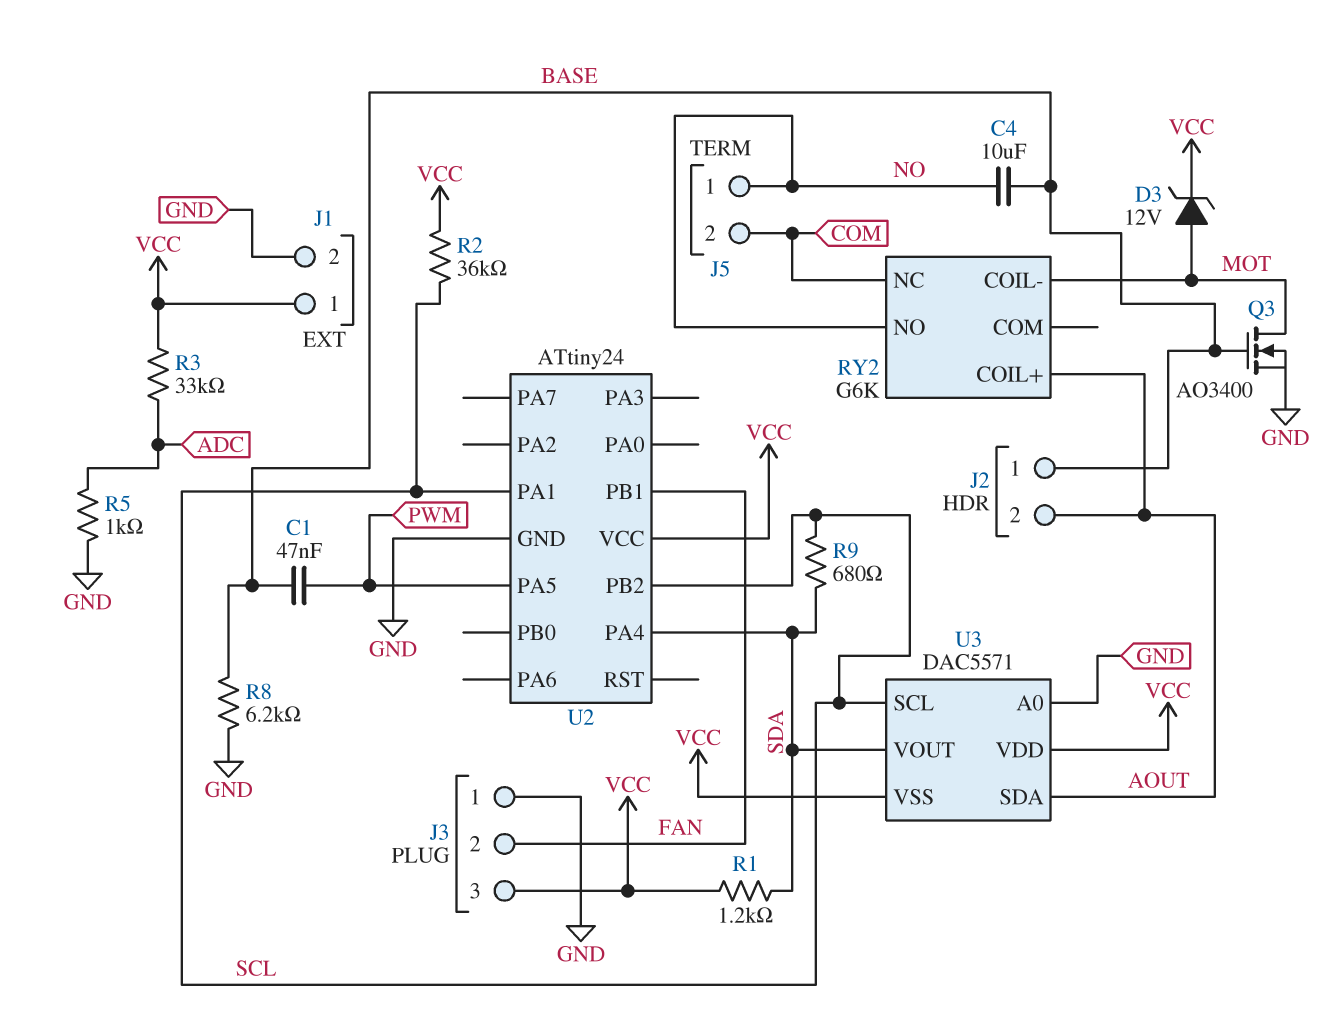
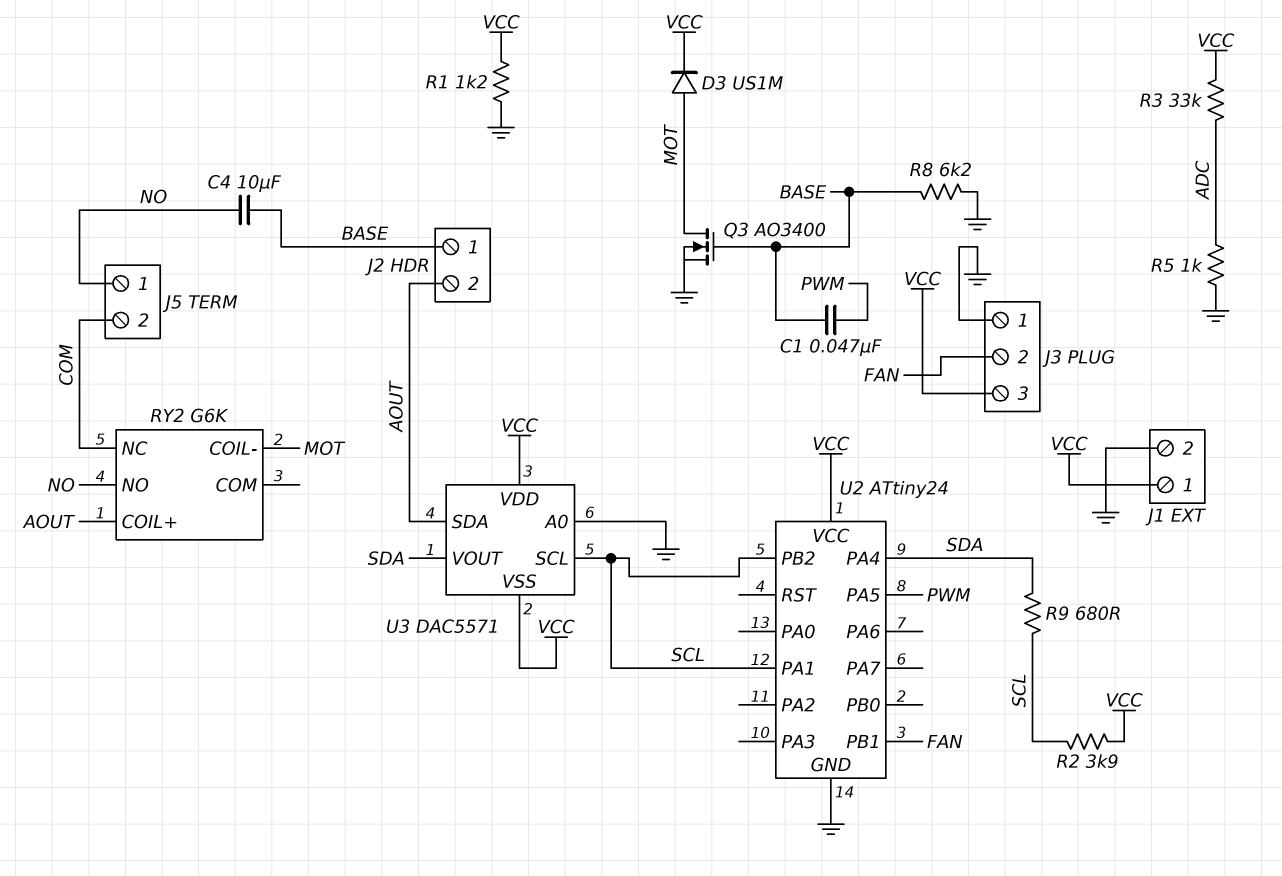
D3: zener 12V (A MOT, K VCC) -> diode US1M (A MOT, K VCC)
R1: 1.2k (SDA, VCC) -> 1.2k (GND, VCC)
R2: 36k (SCL, VCC) -> 3.9k (SCL, VCC)

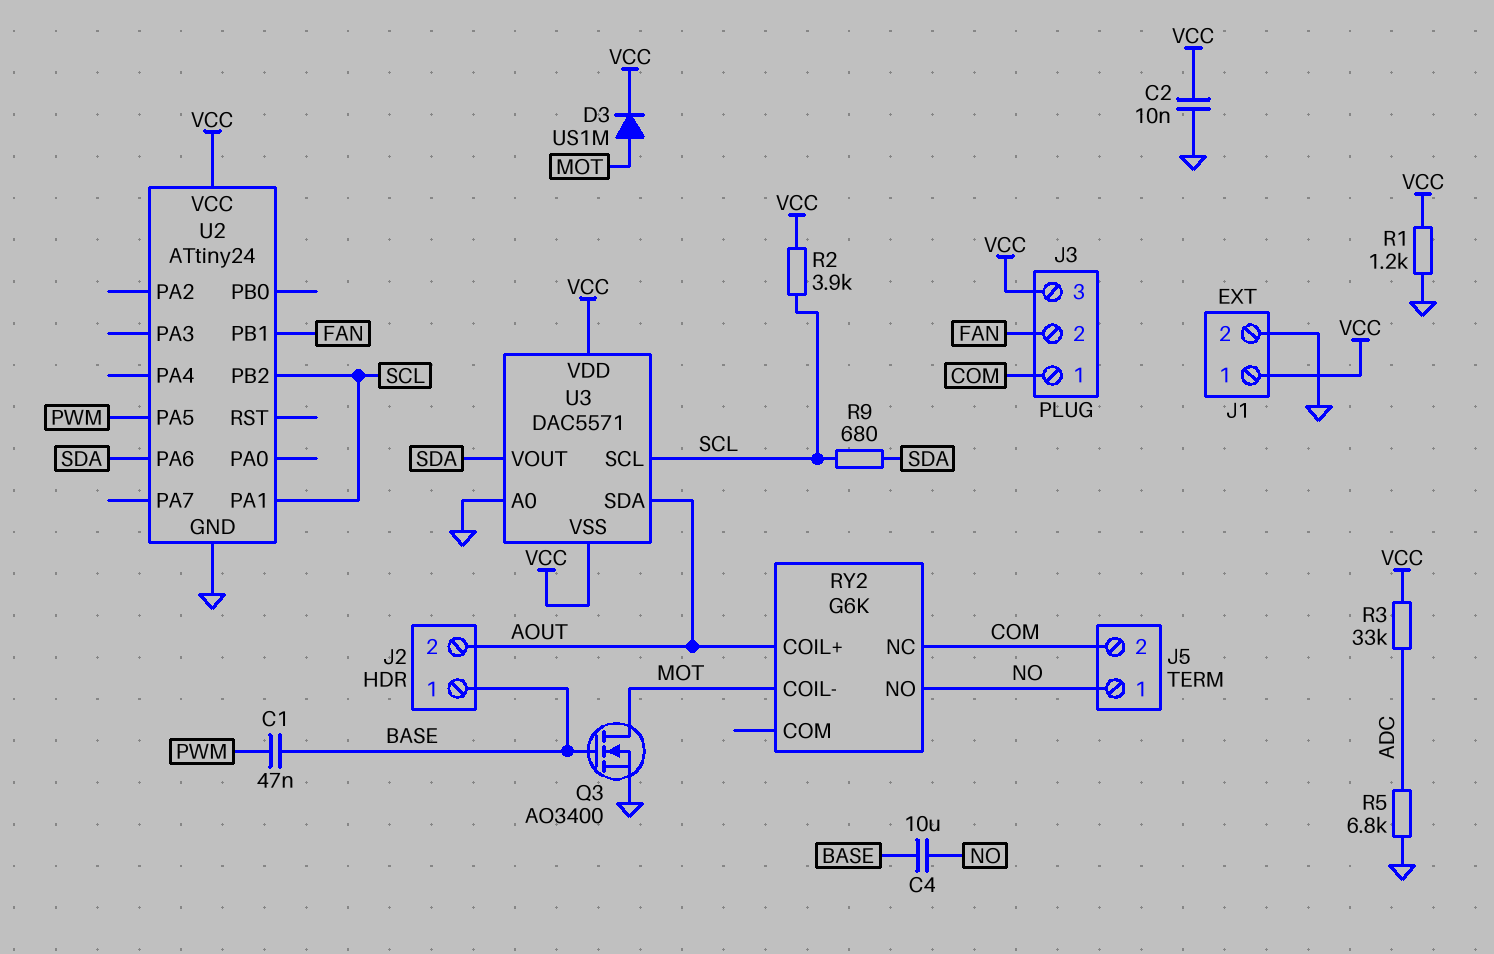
C2: none -> 10nF (GND, VCC)
J3 pin 1: GND -> COM
R5: 1k (ADC, GND) -> 6.8k (ADC, GND)
R8: 6.2k (BASE, GND) -> none
U2 pin PA4: SDA -> none
U2 pin PA6: none -> SDA

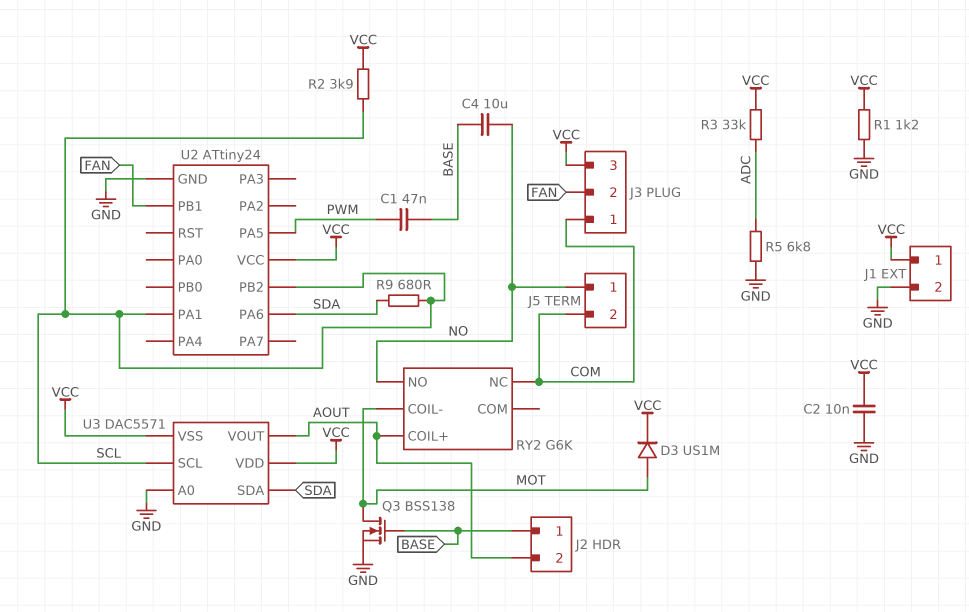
Q3: NMOS AO3400 (G BASE, D MOT, S GND) -> NMOS BSS138 (G BASE, D MOT, S GND)
U3 pin SDA: AOUT -> SDA
U3 pin VOUT: SDA -> AOUT

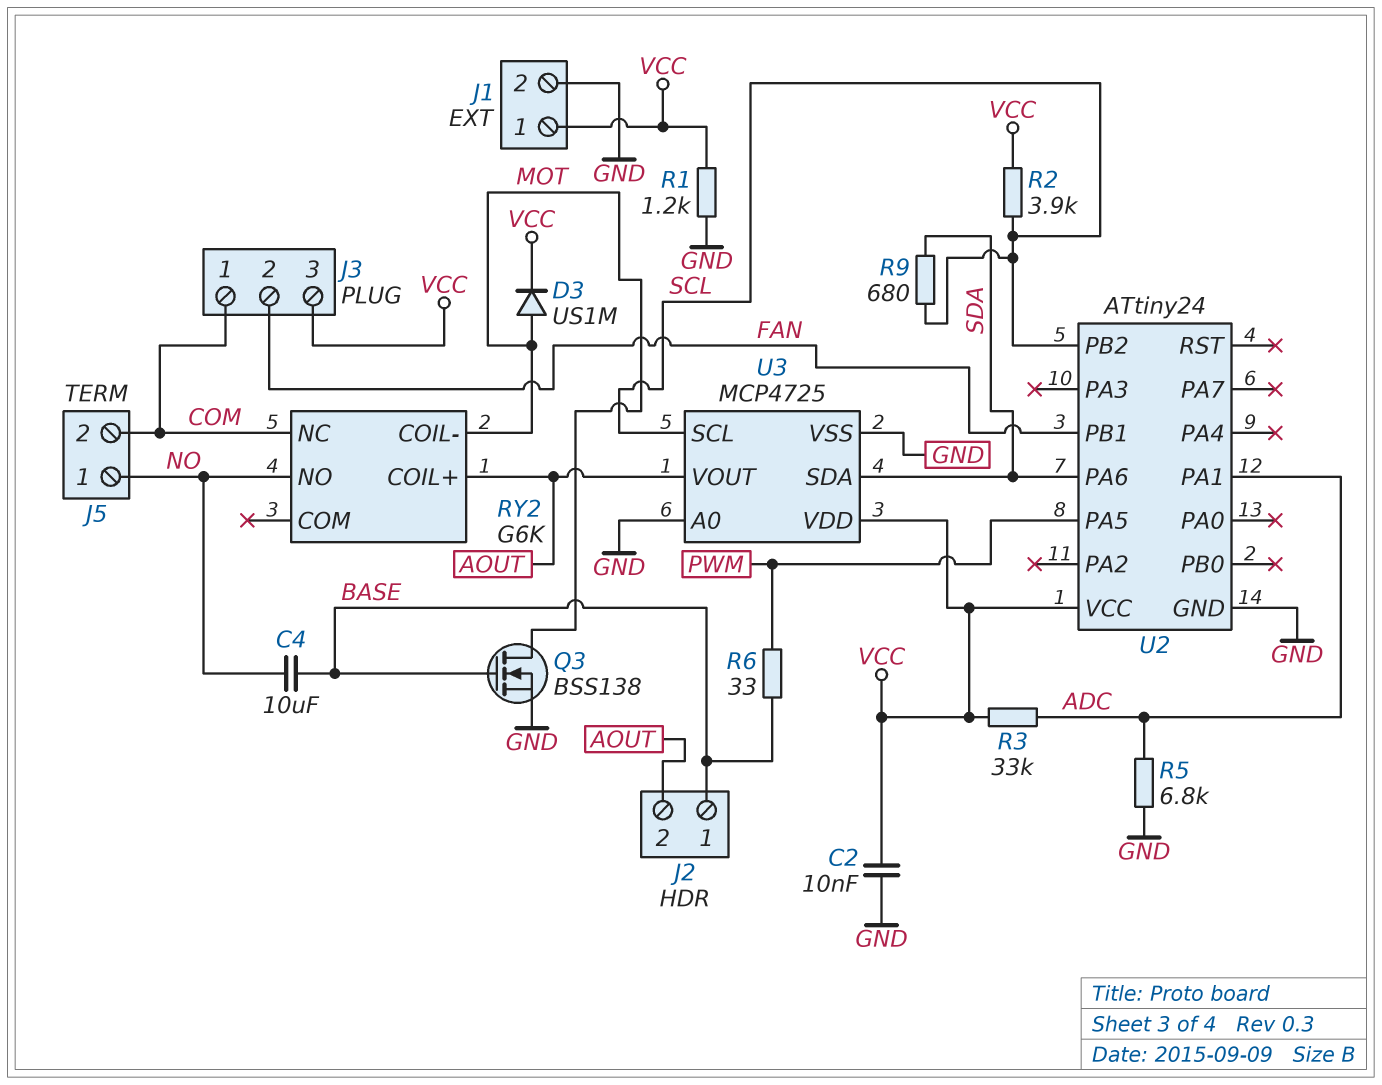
C1: 47nF (BASE, PWM) -> none
R6: none -> 33 (BASE, PWM)
U2 pin PA1: SCL -> ADC
U3: DAC5571 -> MCP4725
U3 pin VSS: VCC -> GND

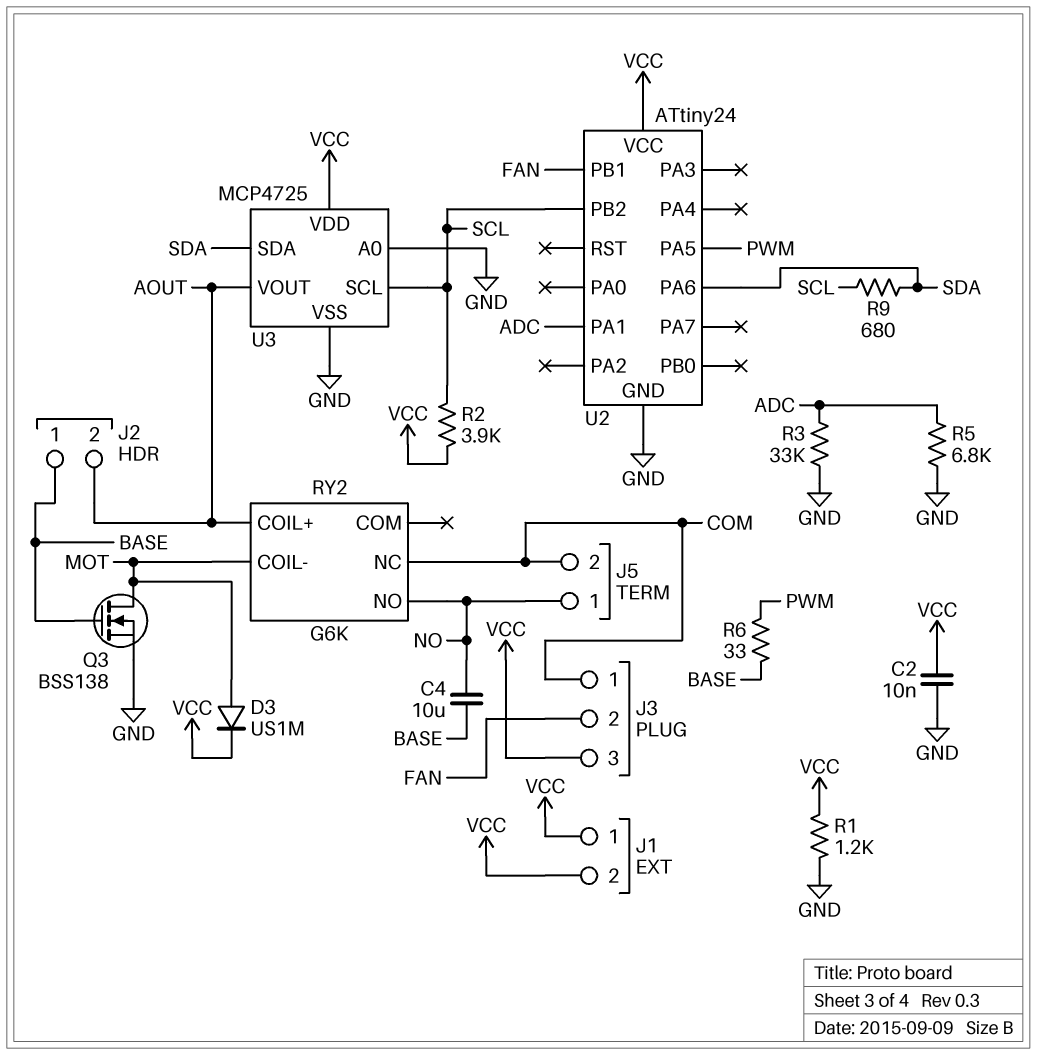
J1 pin 2: GND -> VCC
R3: 33k (ADC, VCC) -> 33k (ADC, GND)

